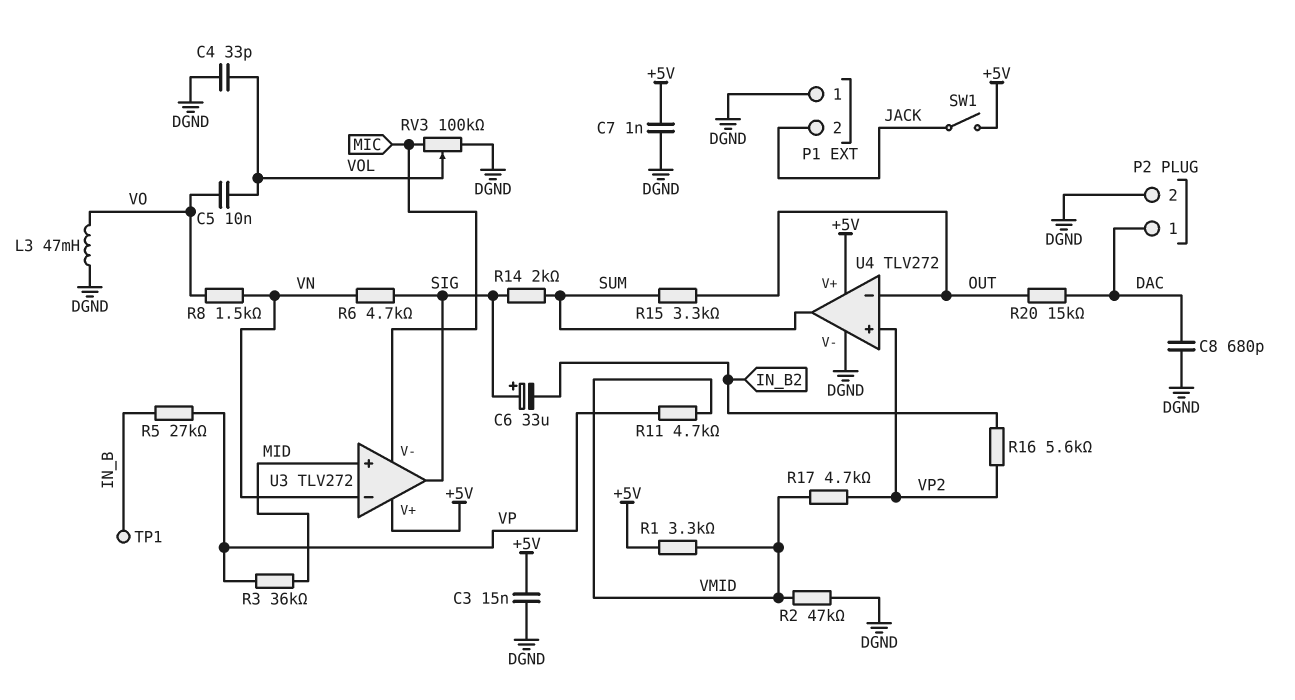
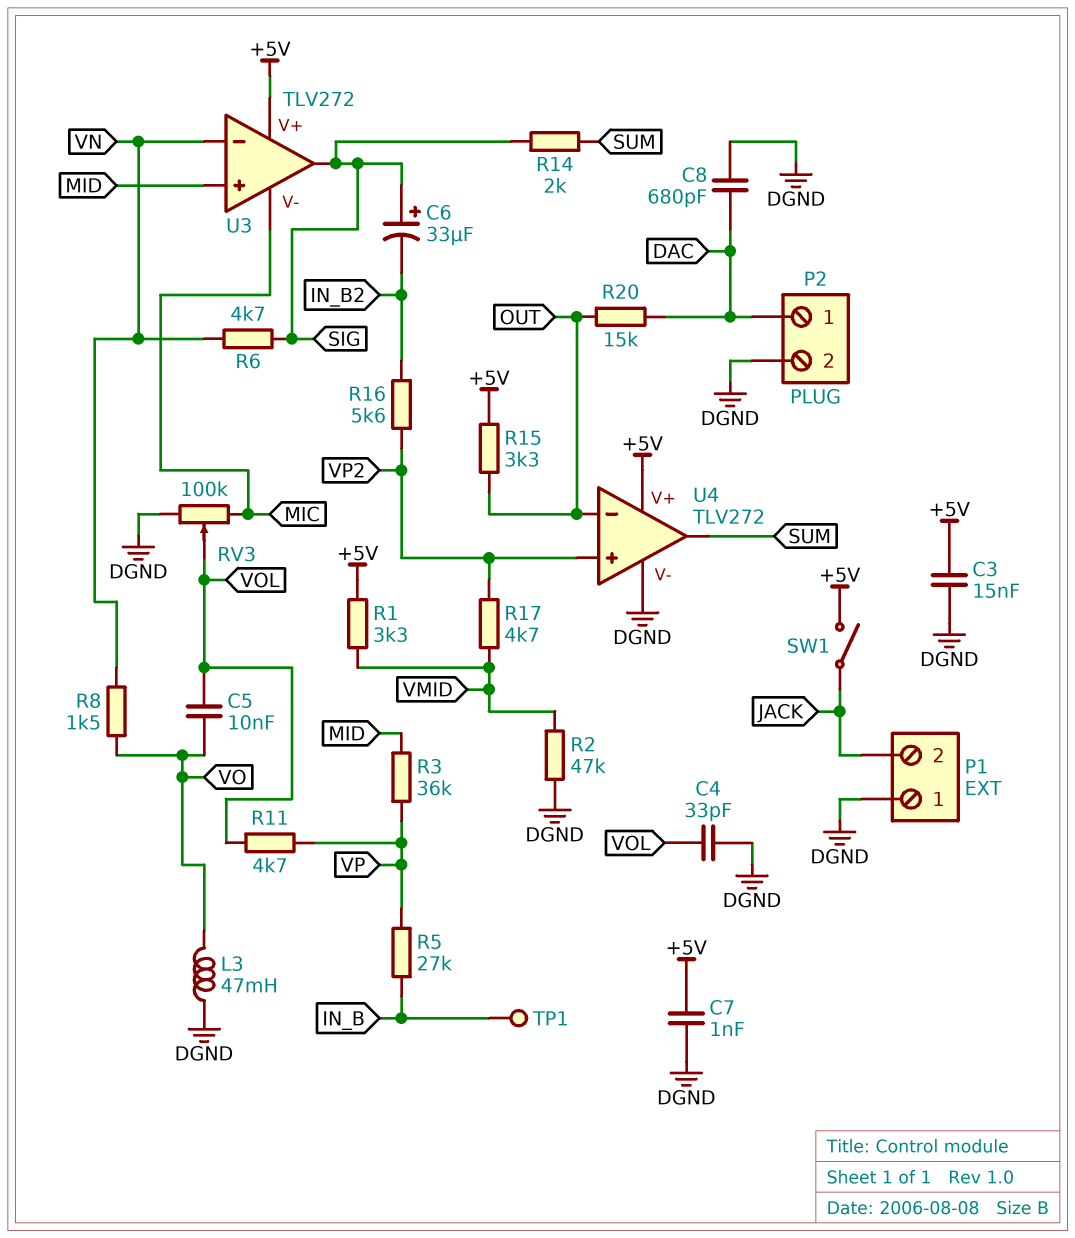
R11: 4.7k (VMID, VP) -> 4.7k (VOL, VP)
R15: 3.3k (OUT, SUM) -> 3.3k (+5V, OUT)

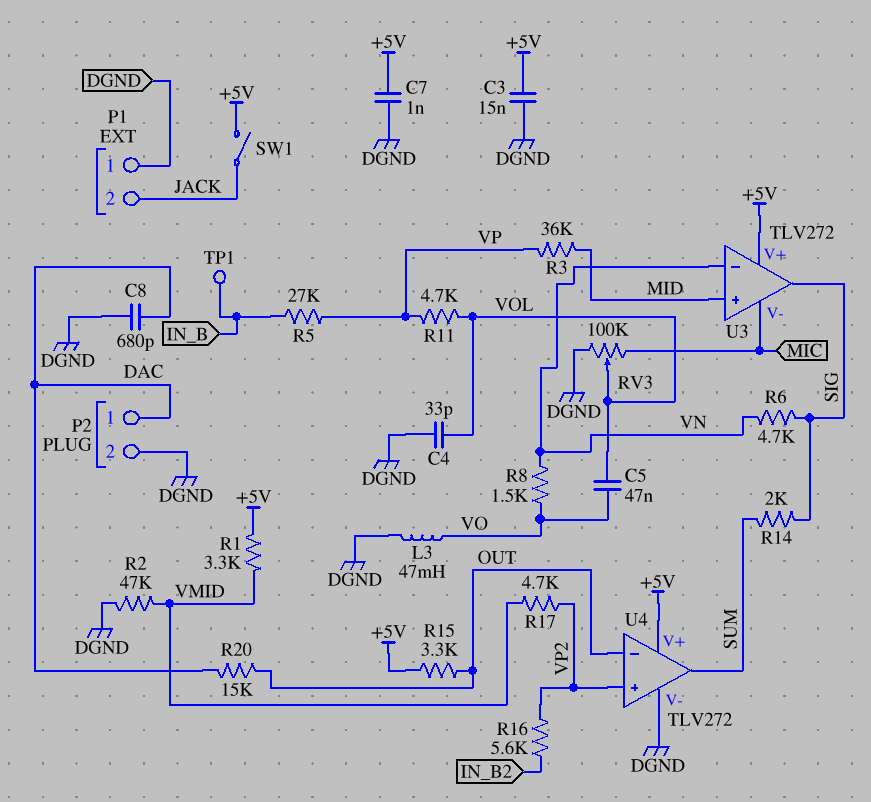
C5: 10nF (VO, VOL) -> 47nF (VO, VOL)
C6: 33uF (plus SIG, minus IN_B2) -> none

